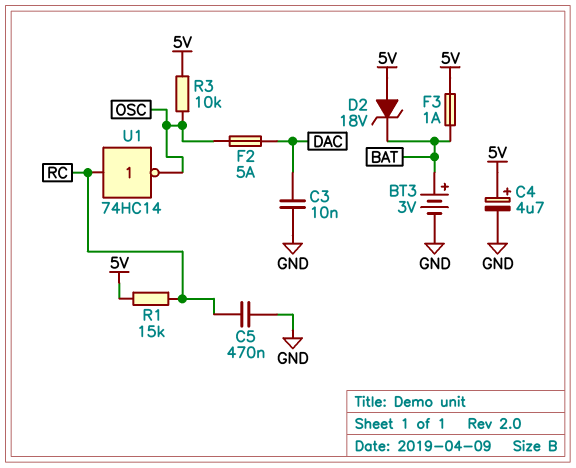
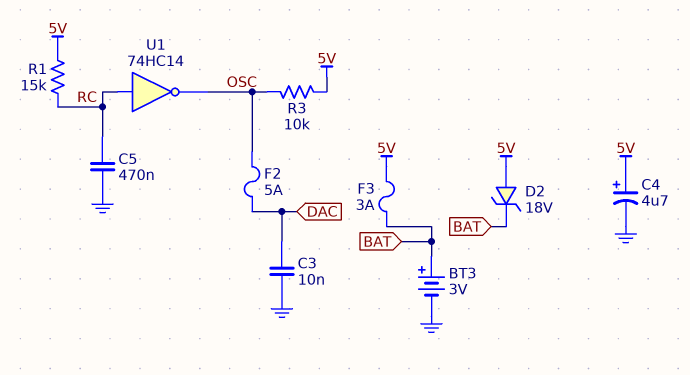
F3: 1A (5V, BAT) -> 3A (5V, BAT)

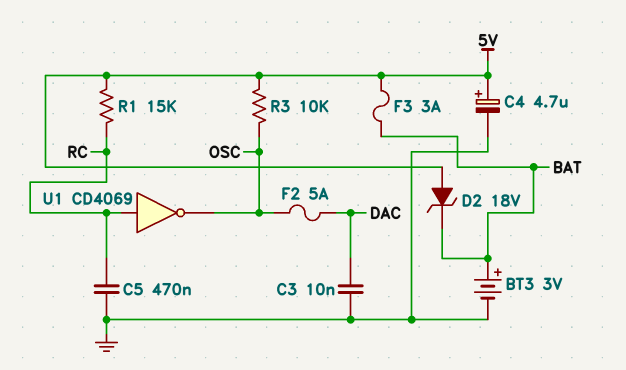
U1: NOT 74HC14 (in RC, out OSC) -> NOT CD4069 (in RC, out OSC)

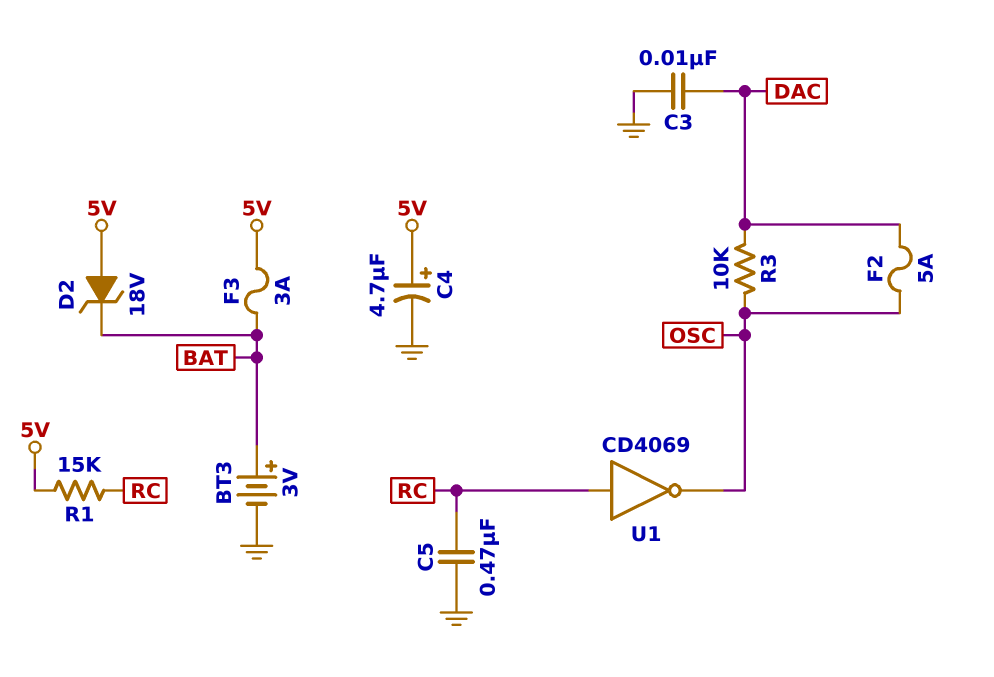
R3: 10k (5V, OSC) -> 10k (DAC, OSC)

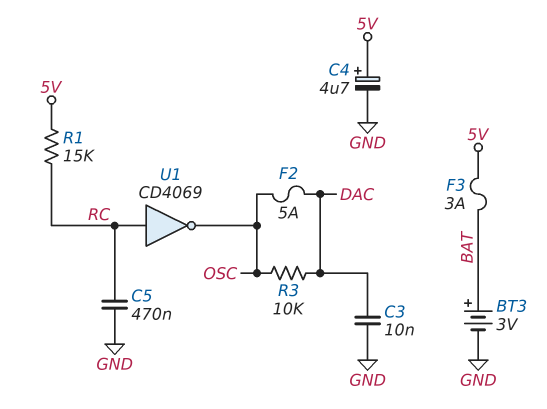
D2: zener 18V (A 5V, K BAT) -> none

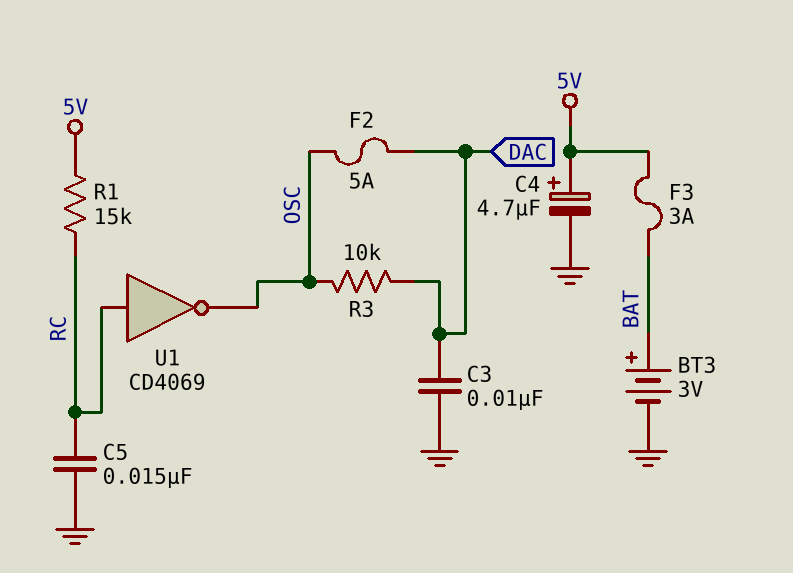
C5: 470nF (GND, RC) -> 15nF (GND, RC)

